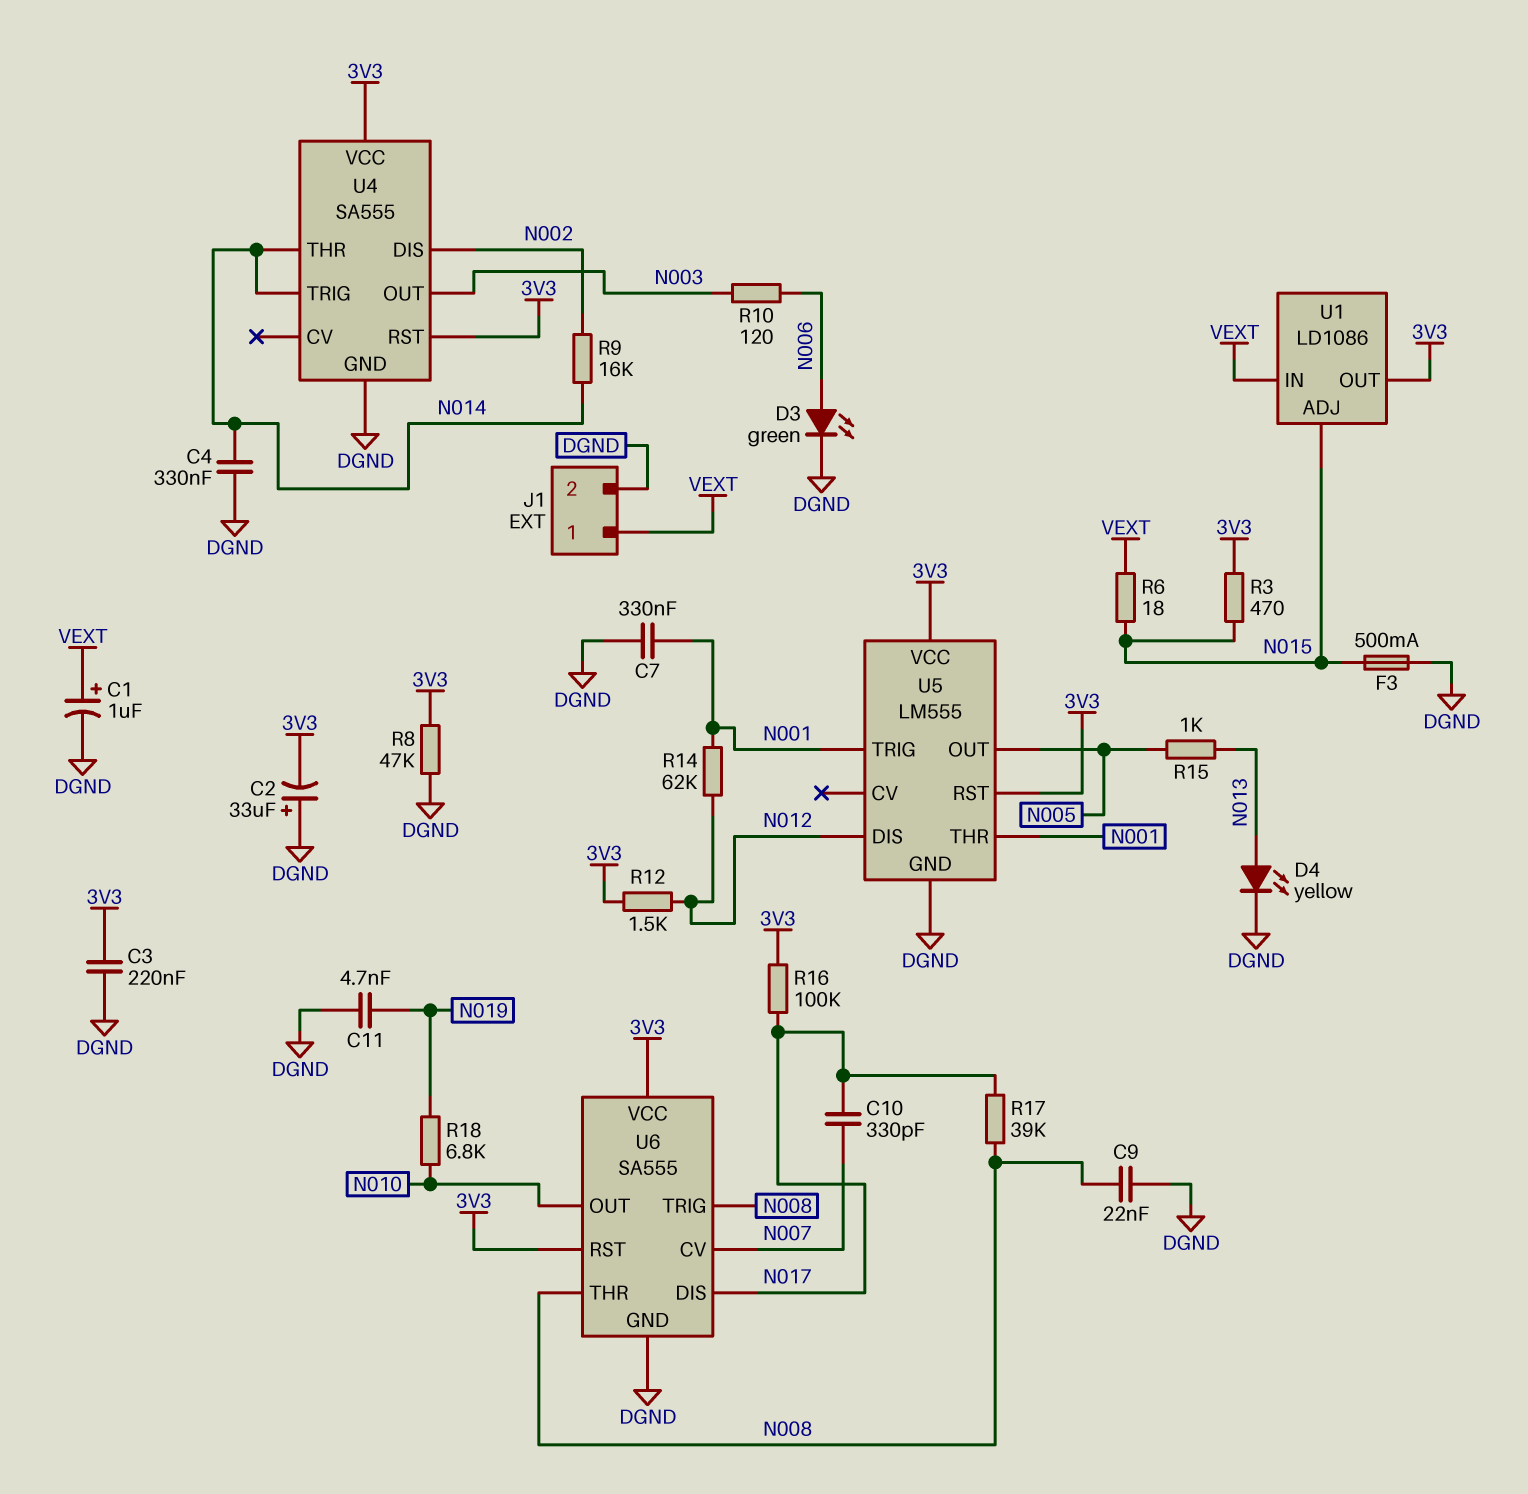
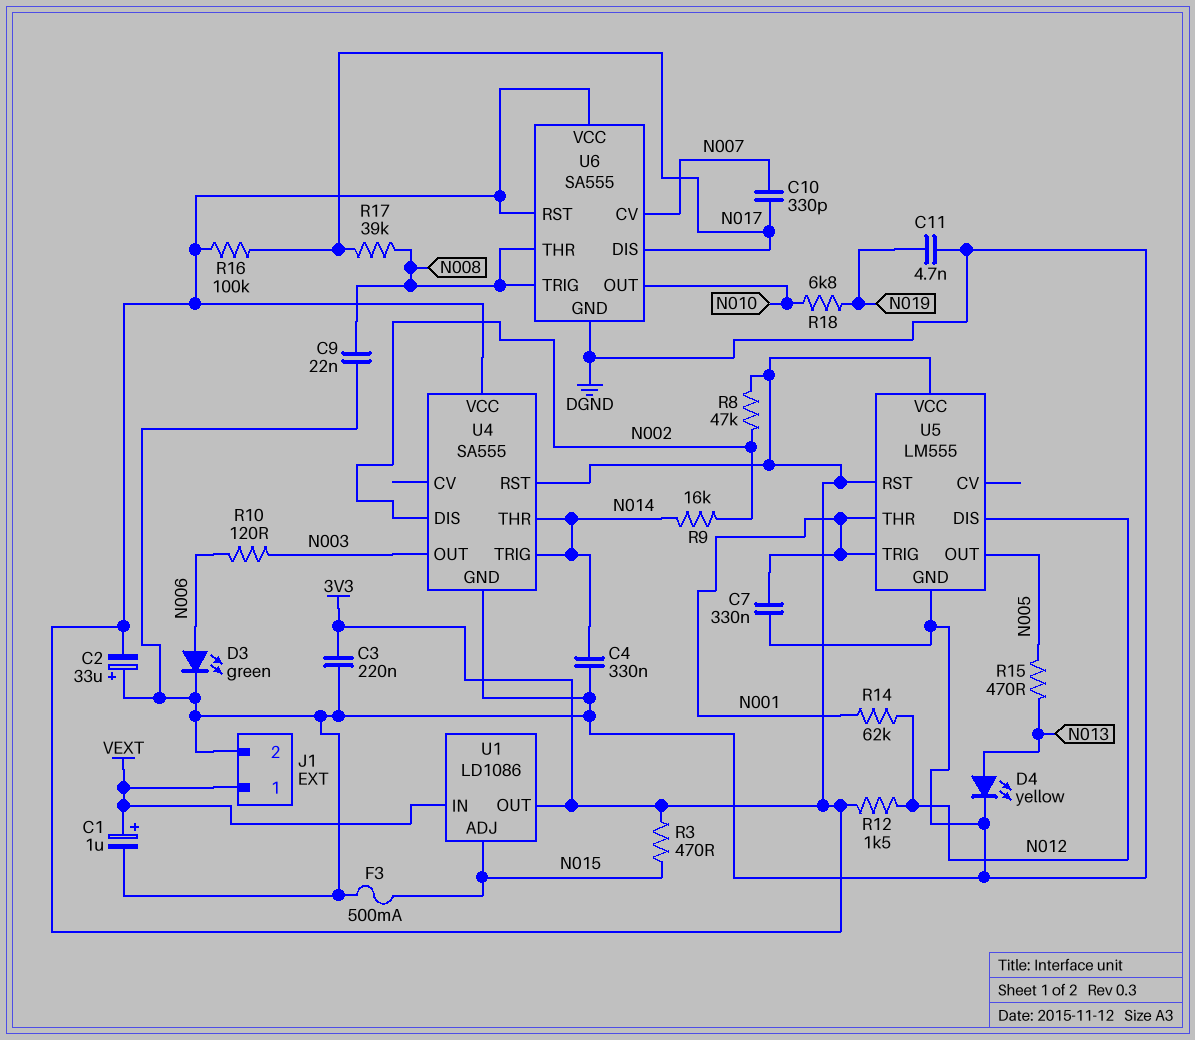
R6: 18 (N015, VEXT) -> none
R8: 47k (3V3, DGND) -> 47k (3V3, N002)
R15: 1k (N005, N013) -> 470 (N005, N013)

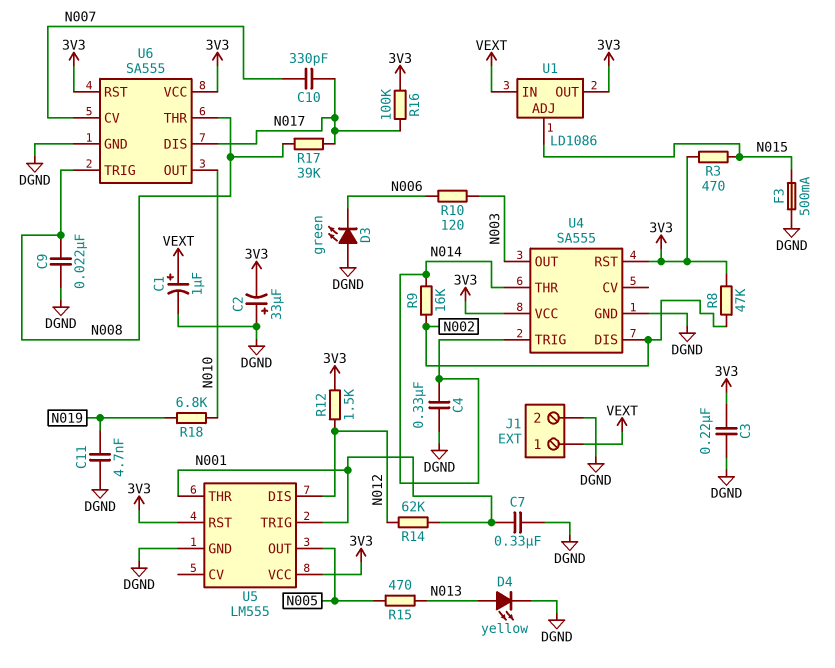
D3: LED green (A N006, K DGND) -> LED green (A DGND, K N006)

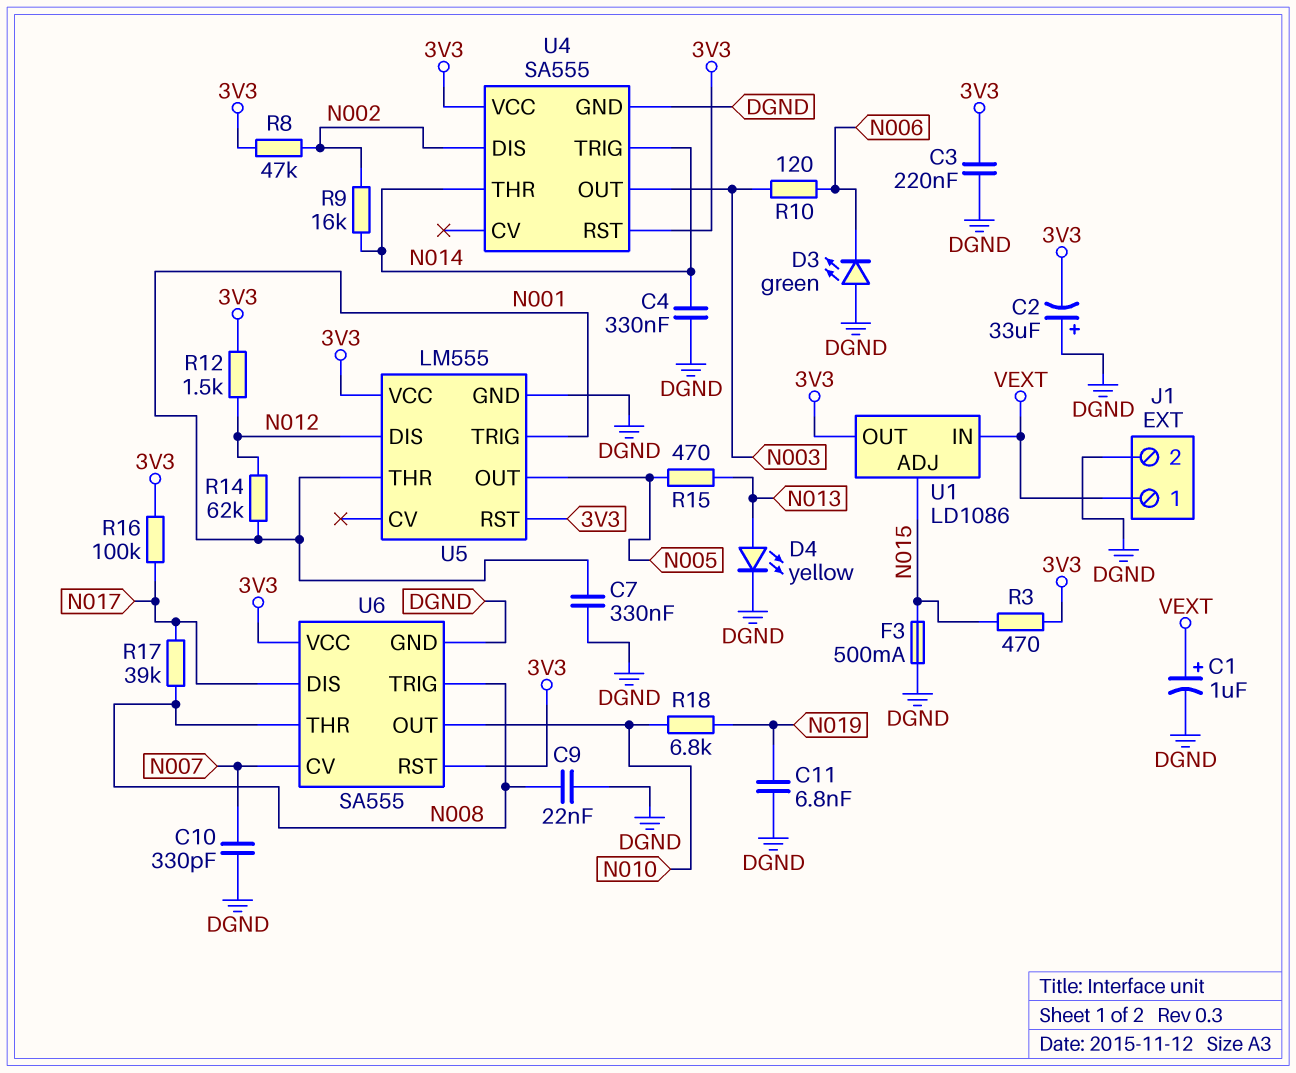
C10: 330pF (N007, N017) -> 330pF (DGND, N007)
C11: 4.7nF (DGND, N019) -> 6.8nF (DGND, N019)

